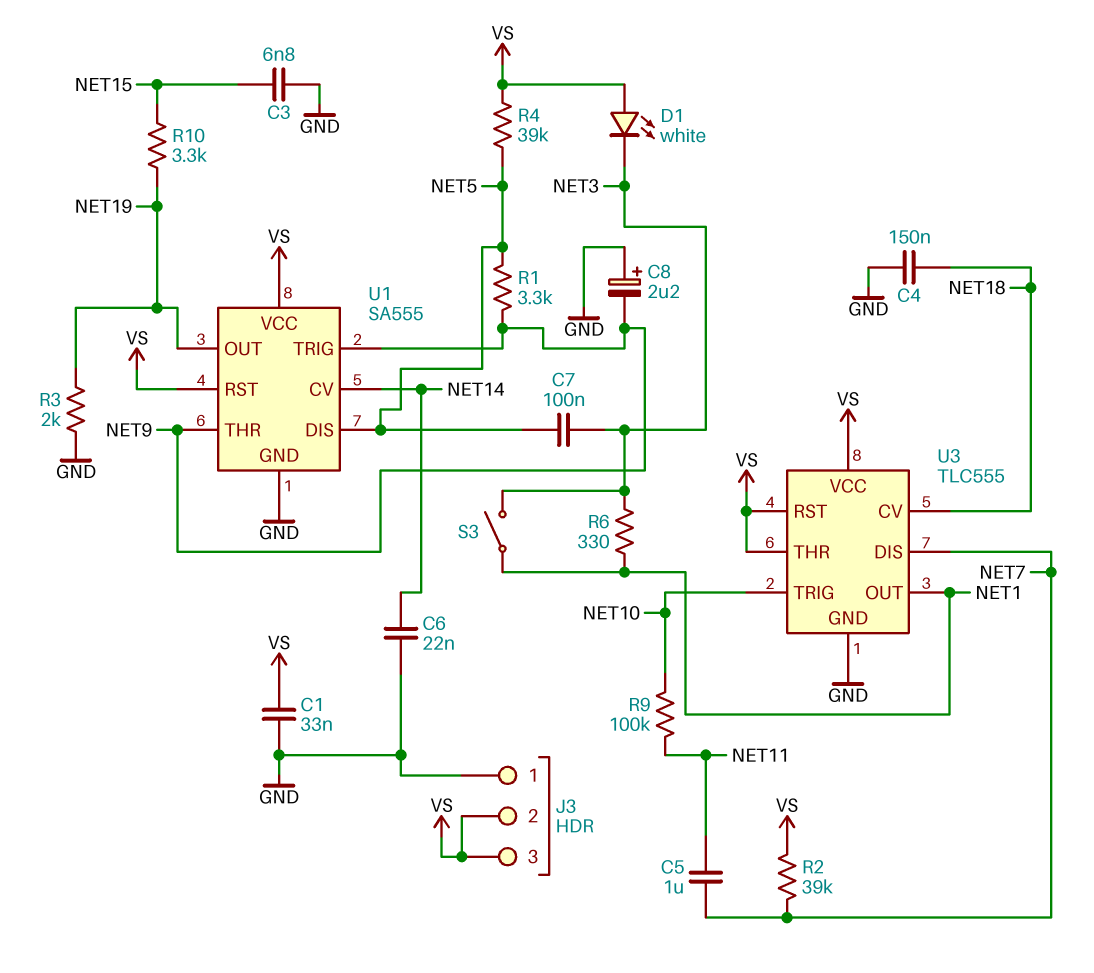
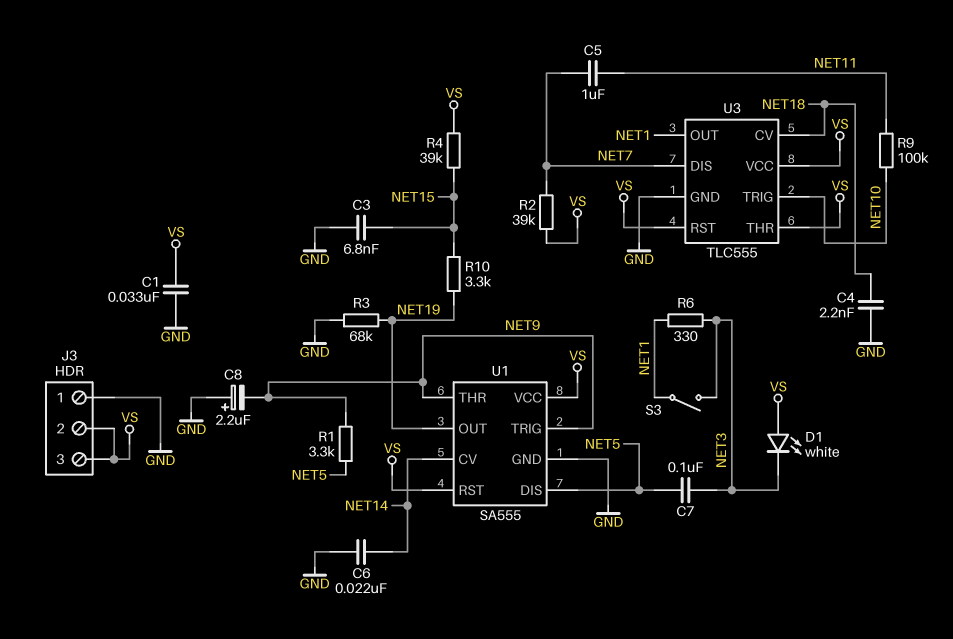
C4: 150nF (GND, NET18) -> 2.2nF (GND, NET18)
R3: 2k (GND, NET19) -> 68k (GND, NET19)
R4: 39k (NET5, VS) -> 39k (NET15, VS)

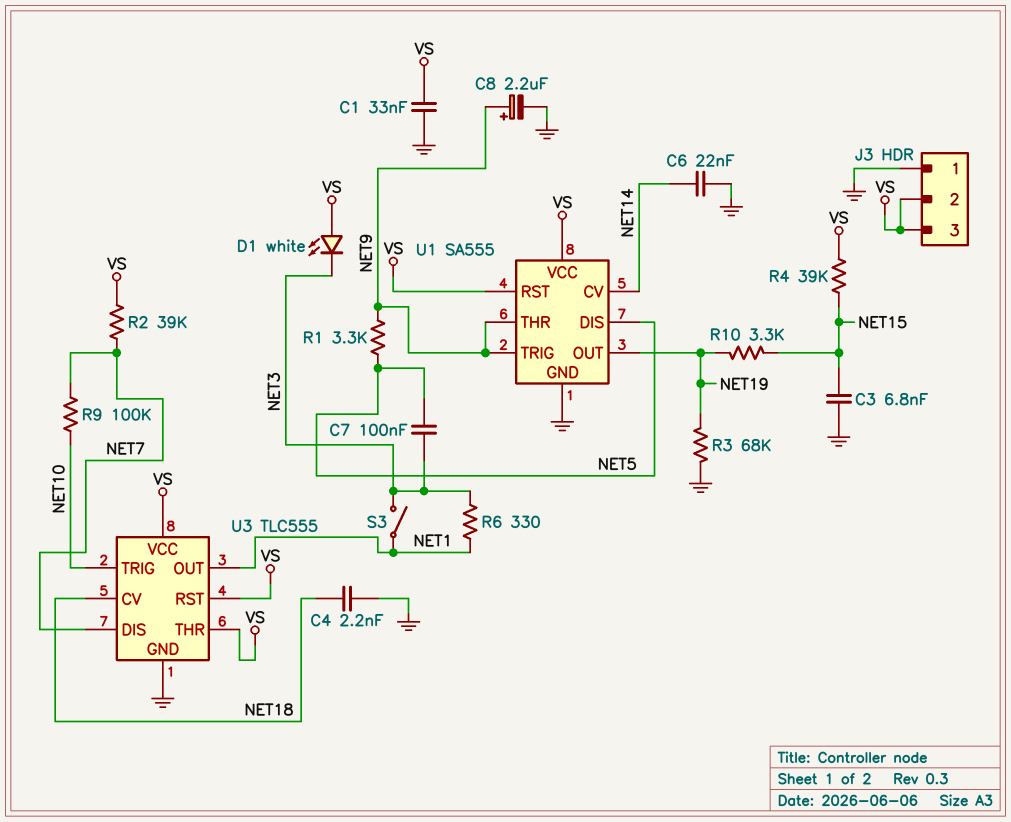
C5: 1uF (NET7, NET11) -> none
C8: 2.2uF (plus GND, minus NET9) -> 2.2uF (plus NET9, minus GND)
R9: 100k (NET10, NET11) -> 100k (NET7, NET10)

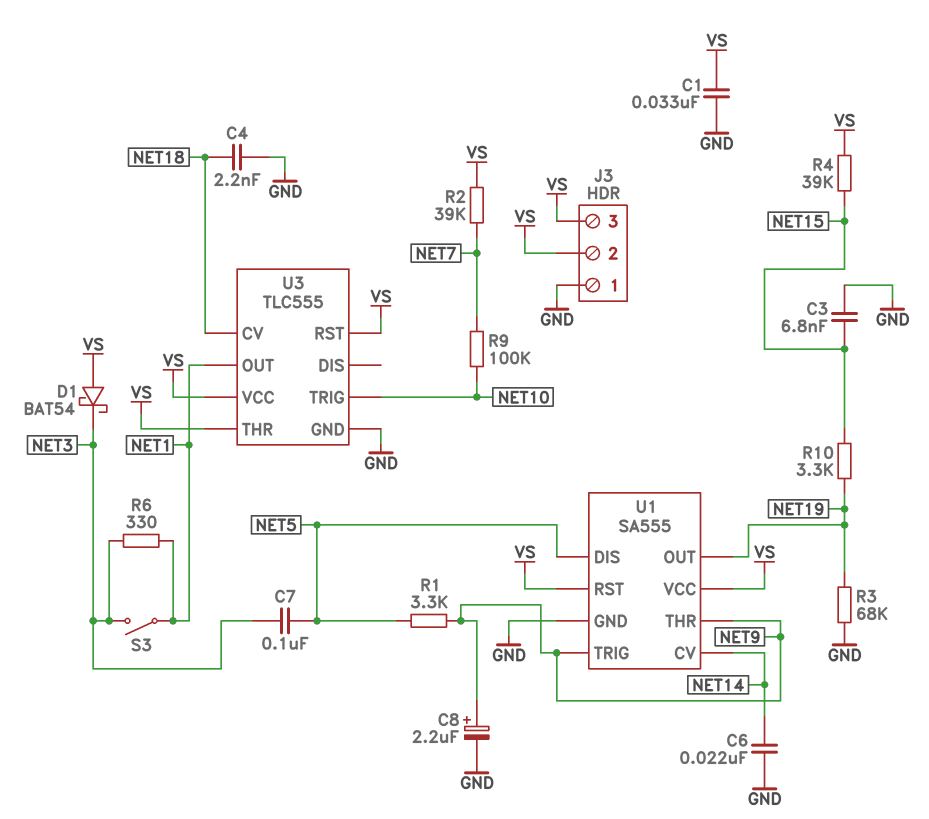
D1: LED white (A VS, K NET3) -> schottky BAT54 (A VS, K NET3)
U3 pin DIS: NET7 -> none

